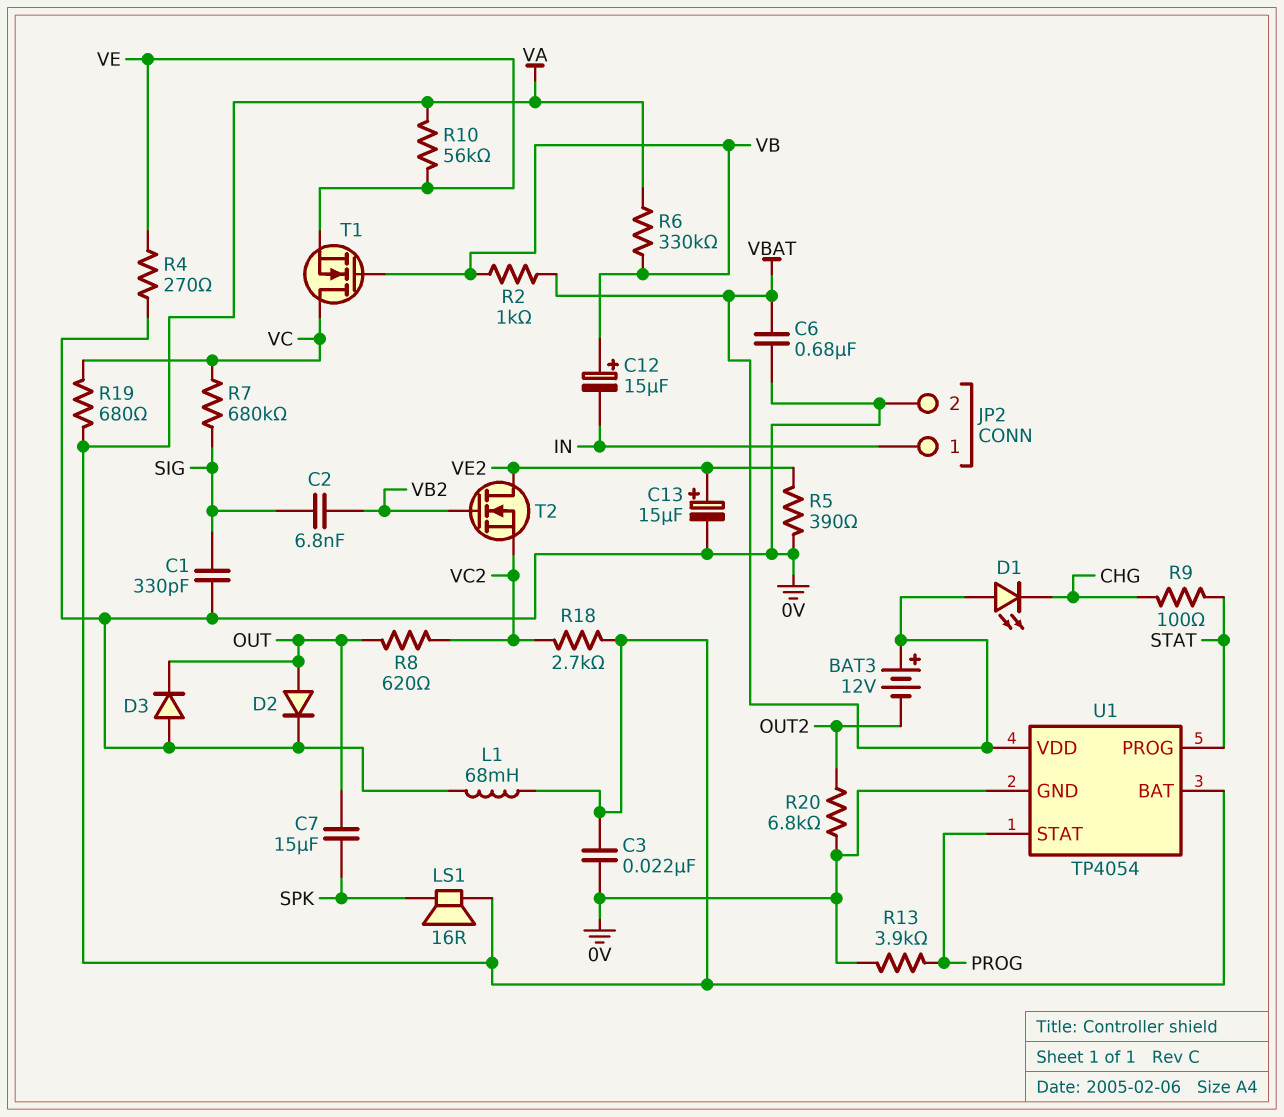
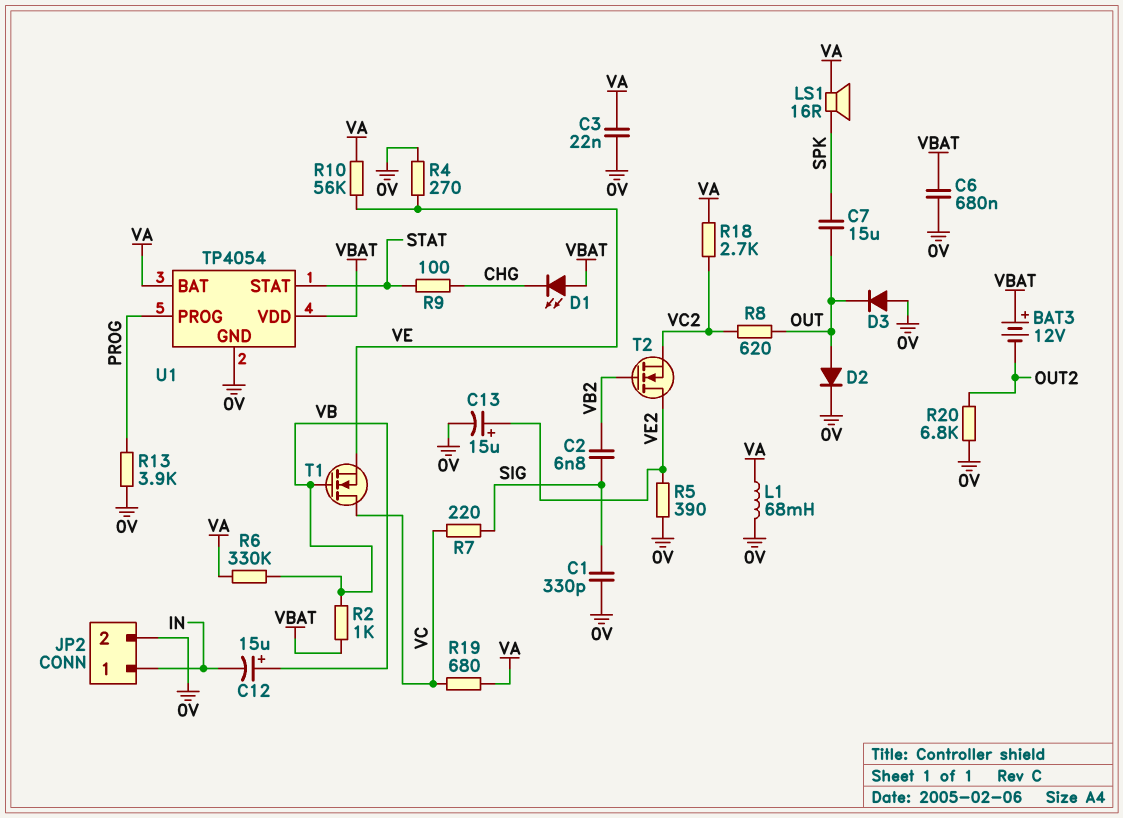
R7: 680k (SIG, VC) -> 220 (SIG, VC)
U1 pin PROG: STAT -> PROG
U1 pin STAT: PROG -> STAT

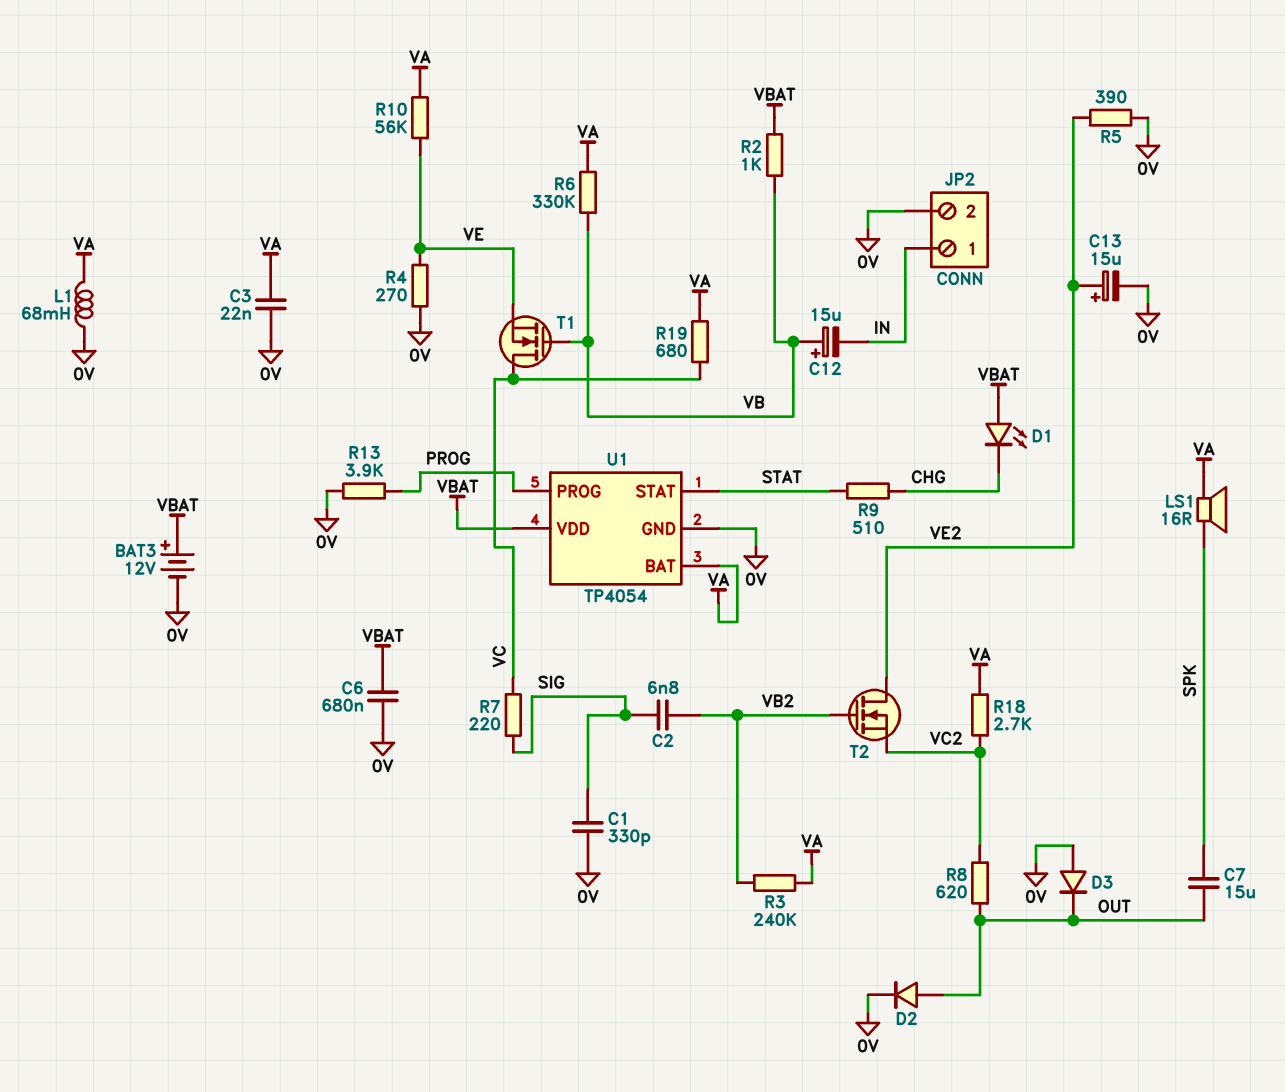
BAT3: 12V (plus VBAT, minus OUT2) -> 12V (plus VBAT, minus 0V)
R3: none -> 240k (VA, VB2)
R9: 100 (CHG, STAT) -> 510 (CHG, STAT)
R20: 6.8k (0V, OUT2) -> none

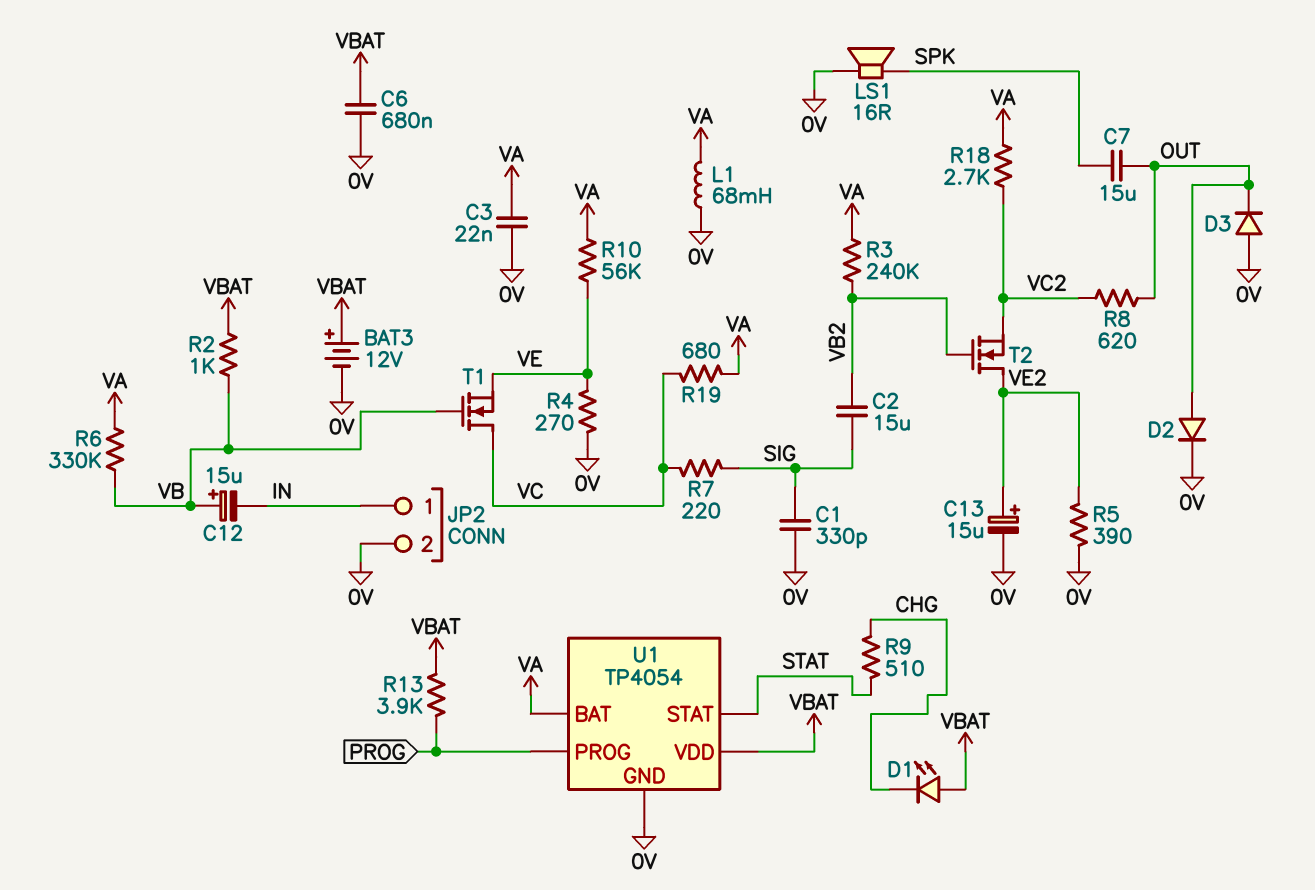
C2: 6.8nF (SIG, VB2) -> 15uF (SIG, VB2)
LS1: speaker 16R (SPK, VA) -> speaker 16R (0V, SPK)
R13: 3.9k (0V, PROG) -> 3.9k (PROG, VBAT)

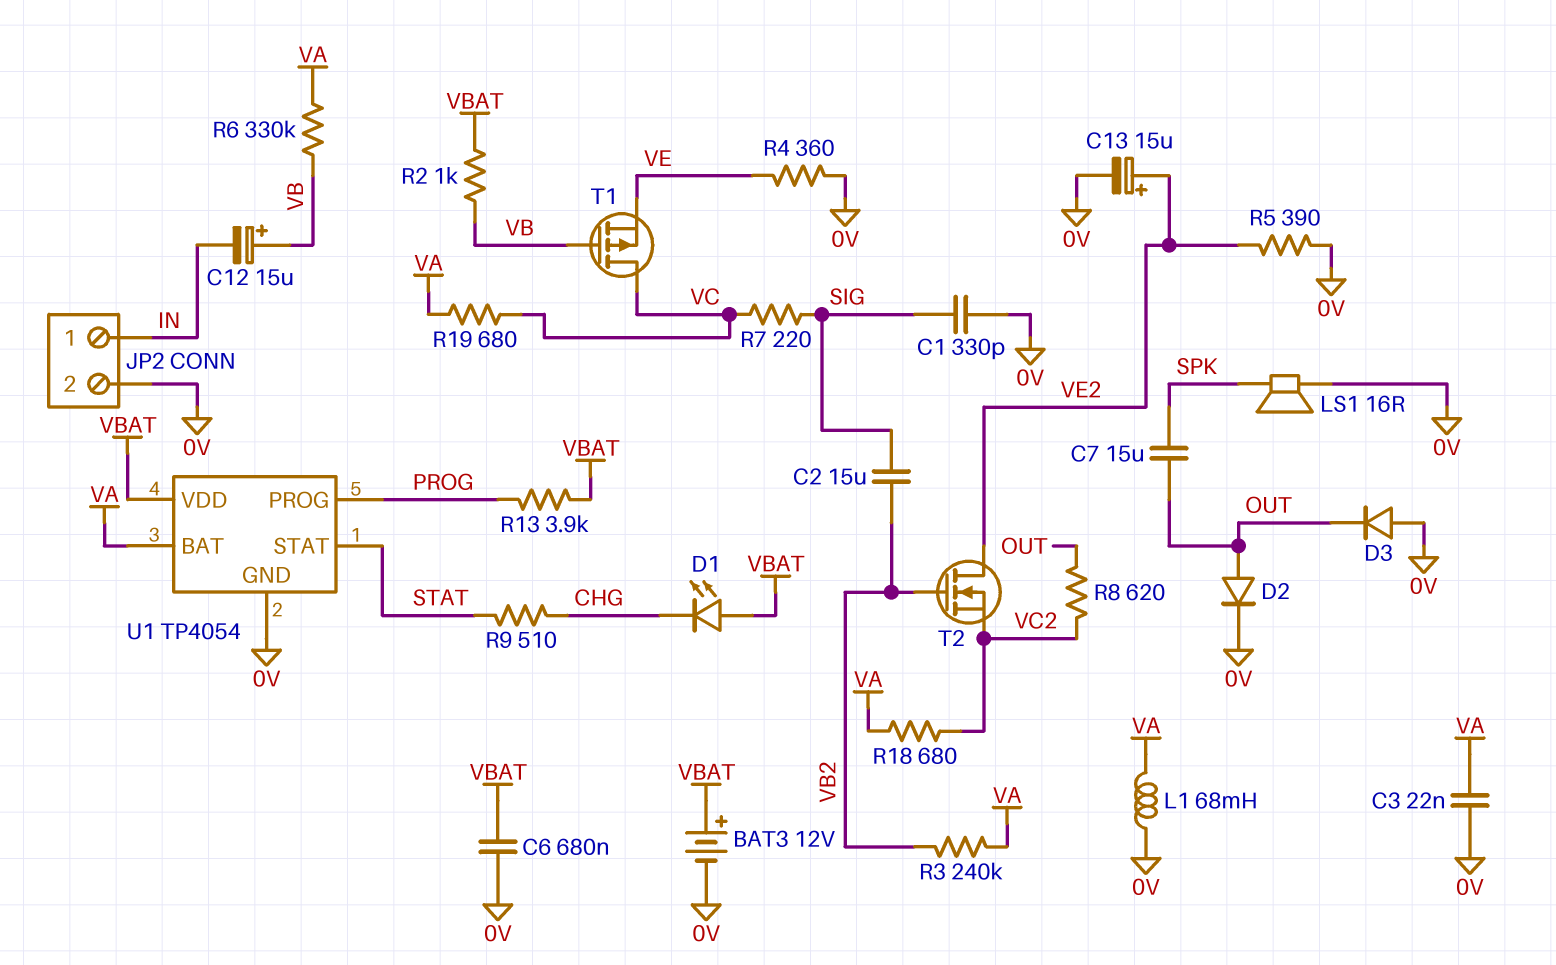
R4: 270 (0V, VE) -> 360 (0V, VE)
R10: 56k (VA, VE) -> none
R18: 2.7k (VA, VC2) -> 680 (VA, VC2)
T1: NMOS (G VB, D VC, S VE) -> PMOS (G VB, D VC, S VE)

